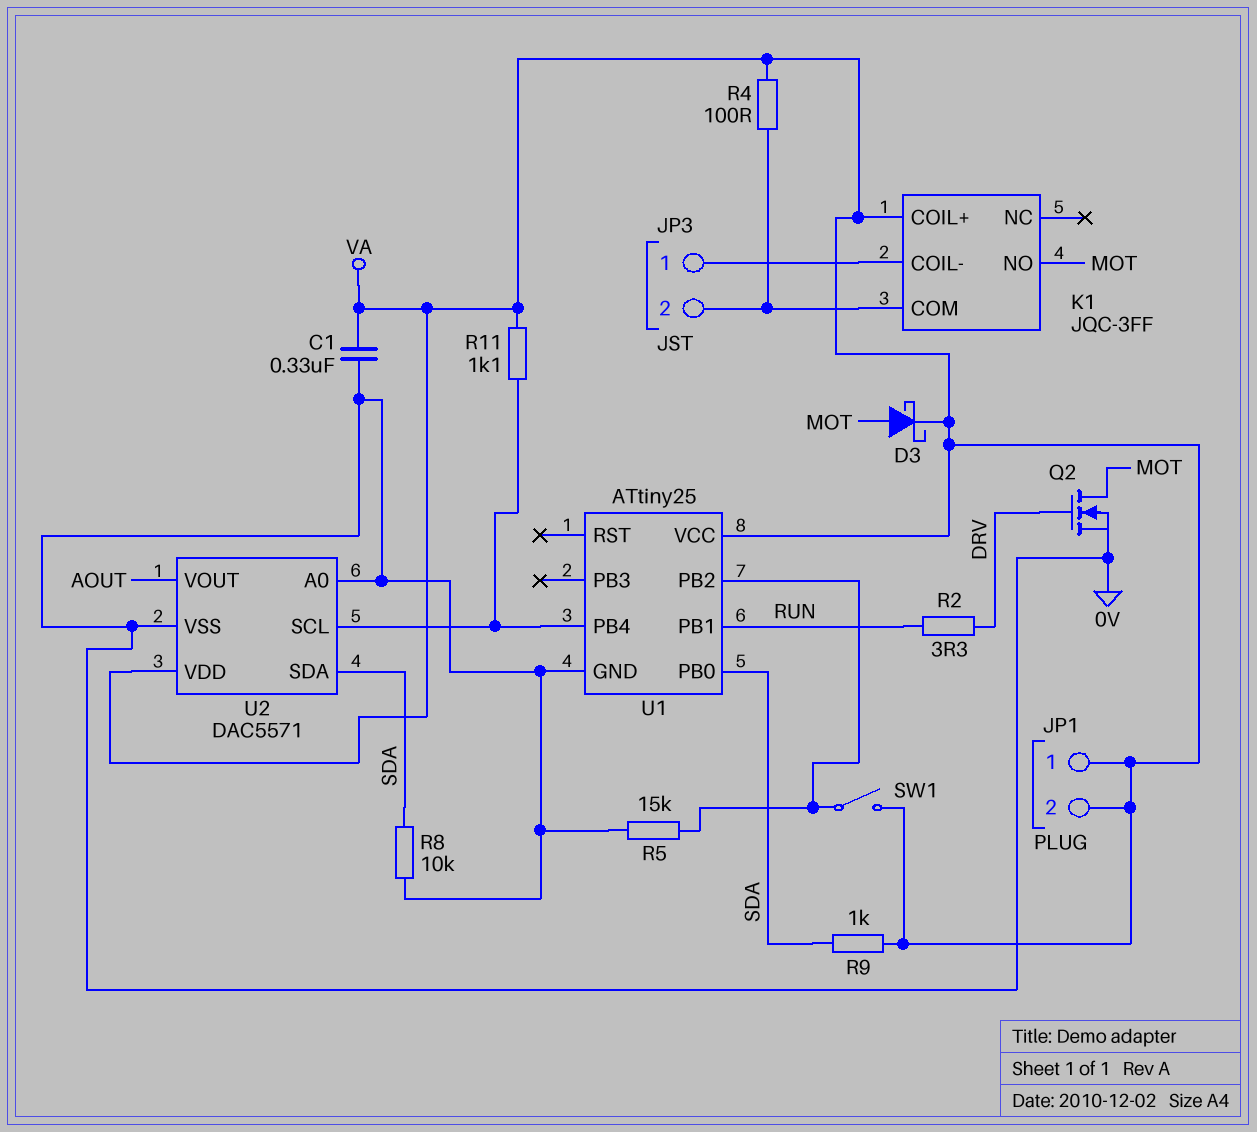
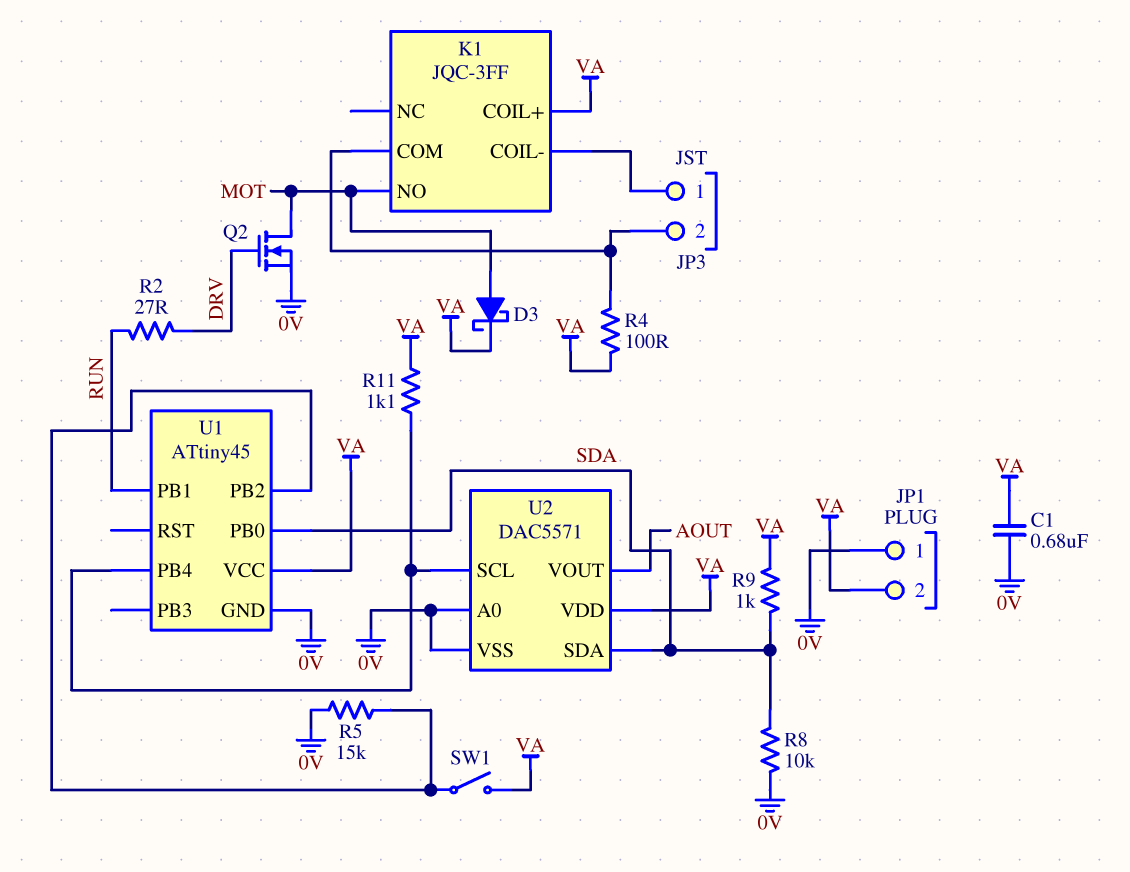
C1: 330nF (0V, VA) -> 680nF (0V, VA)
JP1 pin 1: VA -> 0V
R2: 3.3 (DRV, RUN) -> 27 (DRV, RUN)
U1: ATtiny25 -> ATtiny45

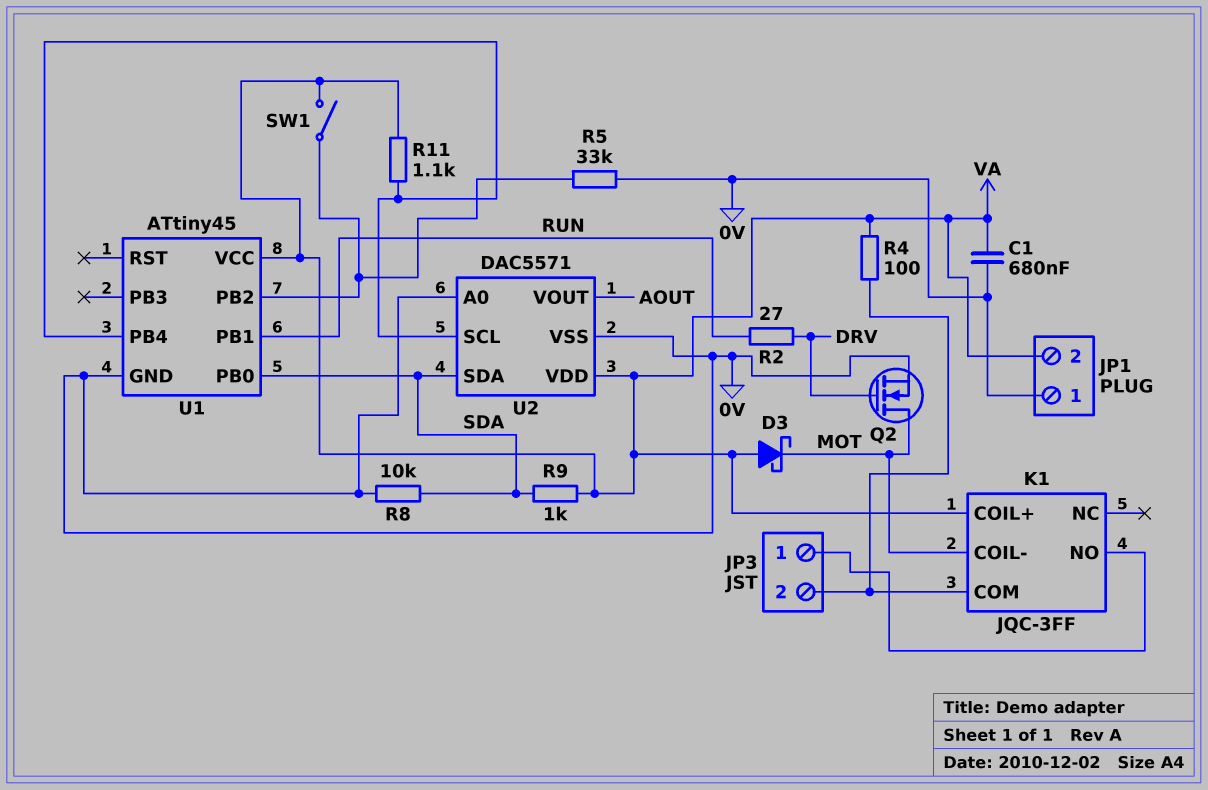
D3: schottky (A MOT, K VA) -> schottky (A VA, K MOT)
K1 pin COIL-: JP3/1 -> MOT
K1 pin NO: MOT -> JP3/1
R5: 15k (0V, U1/PB2) -> 33k (0V, U1/PB2)

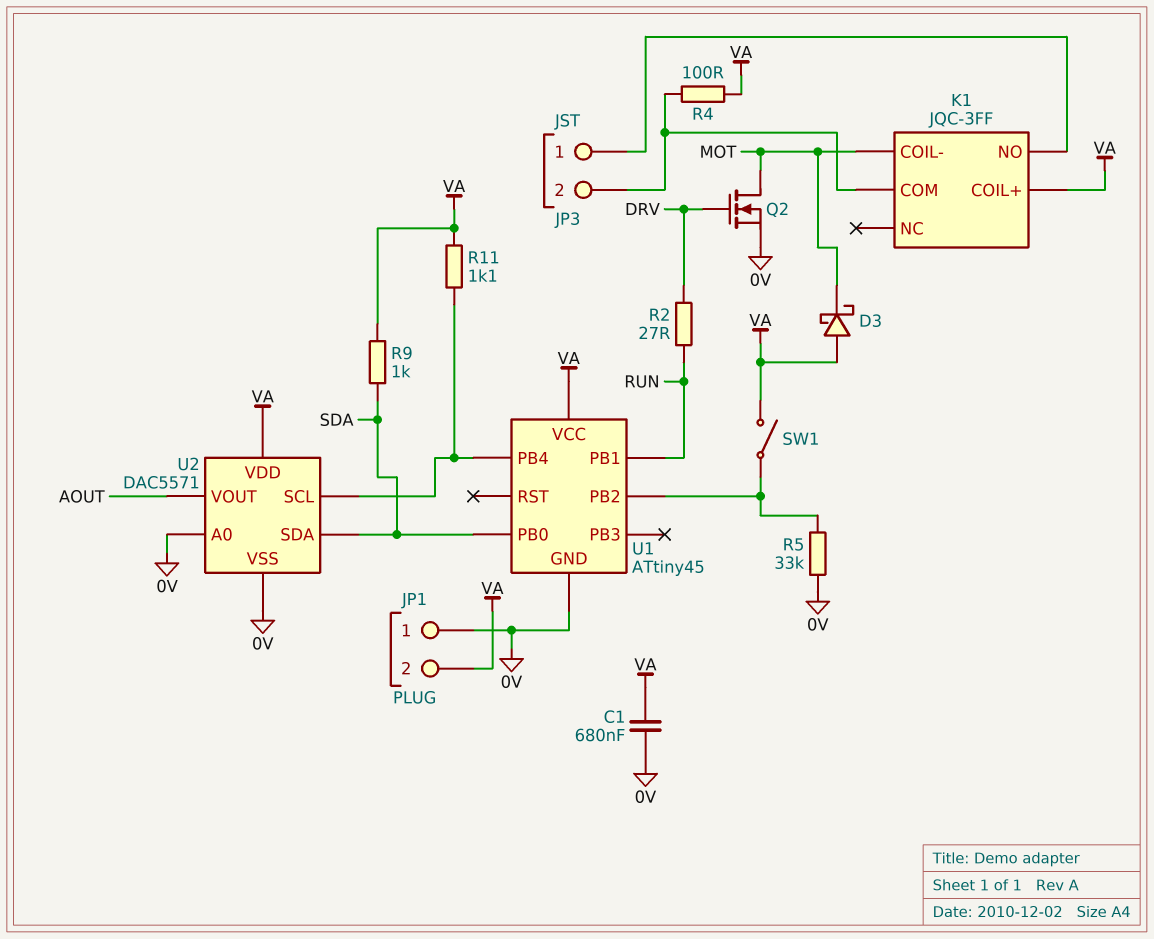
R8: 10k (0V, SDA) -> none

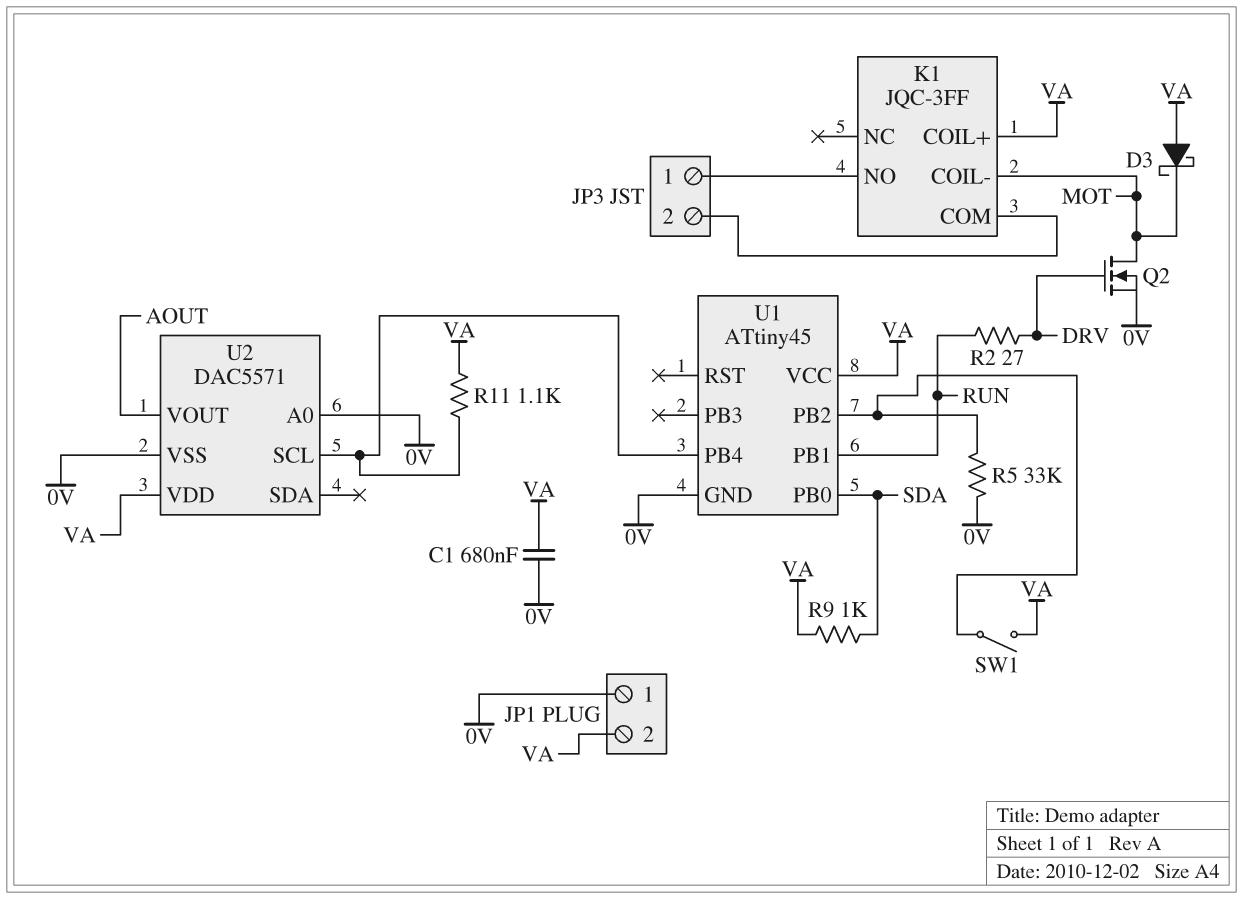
R4: 100 (JP3/2, VA) -> none
U2 pin SDA: SDA -> none

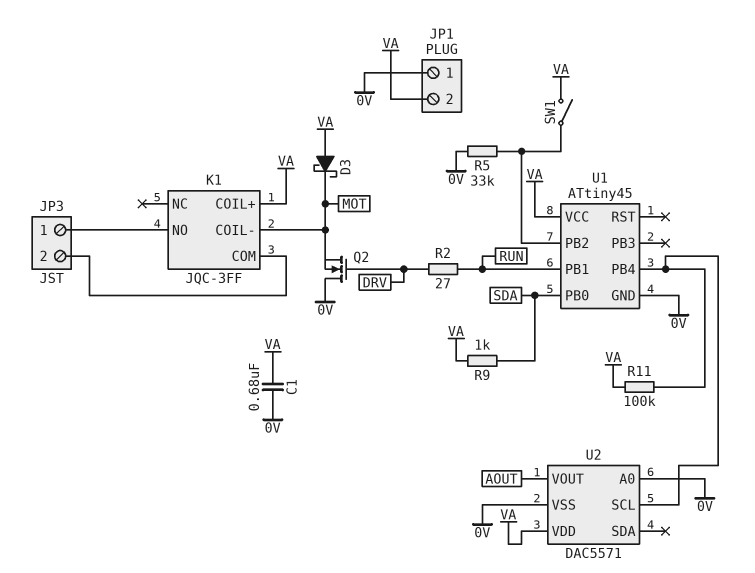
Q2: NMOS (G DRV, D MOT, S 0V) -> NMOS (G DRV, D 0V, S MOT)
R11: 1.1k (U1/PB4, VA) -> 100k (U1/PB4, VA)

